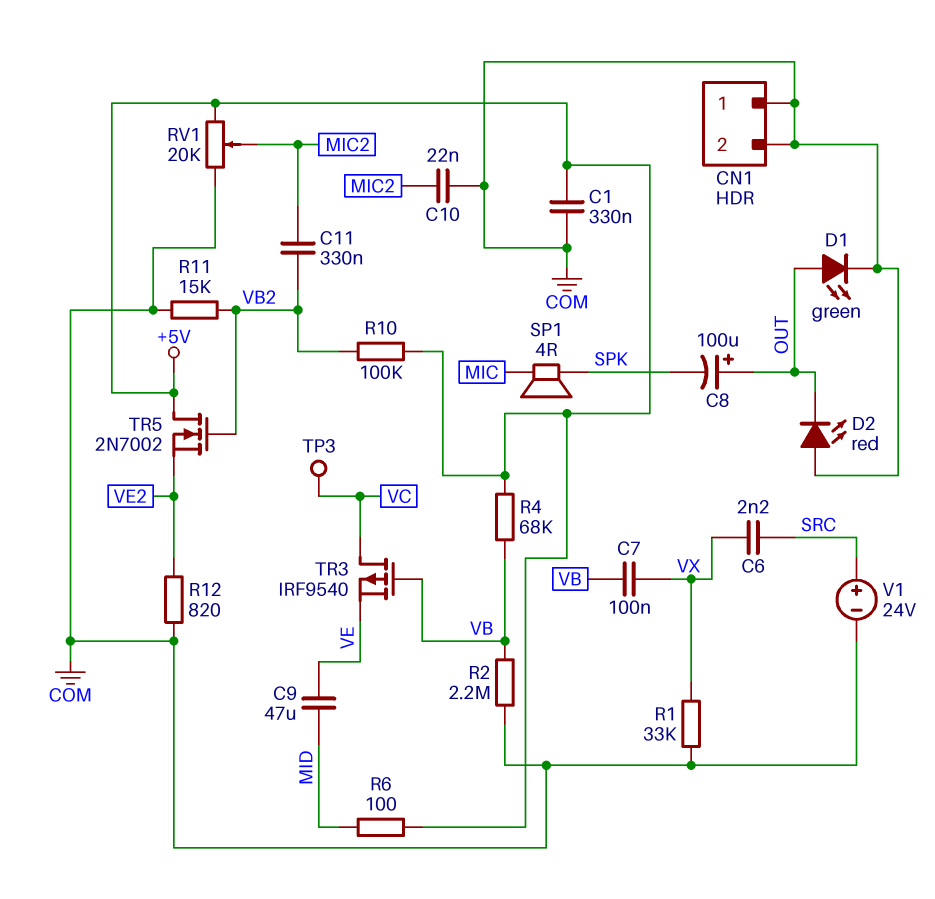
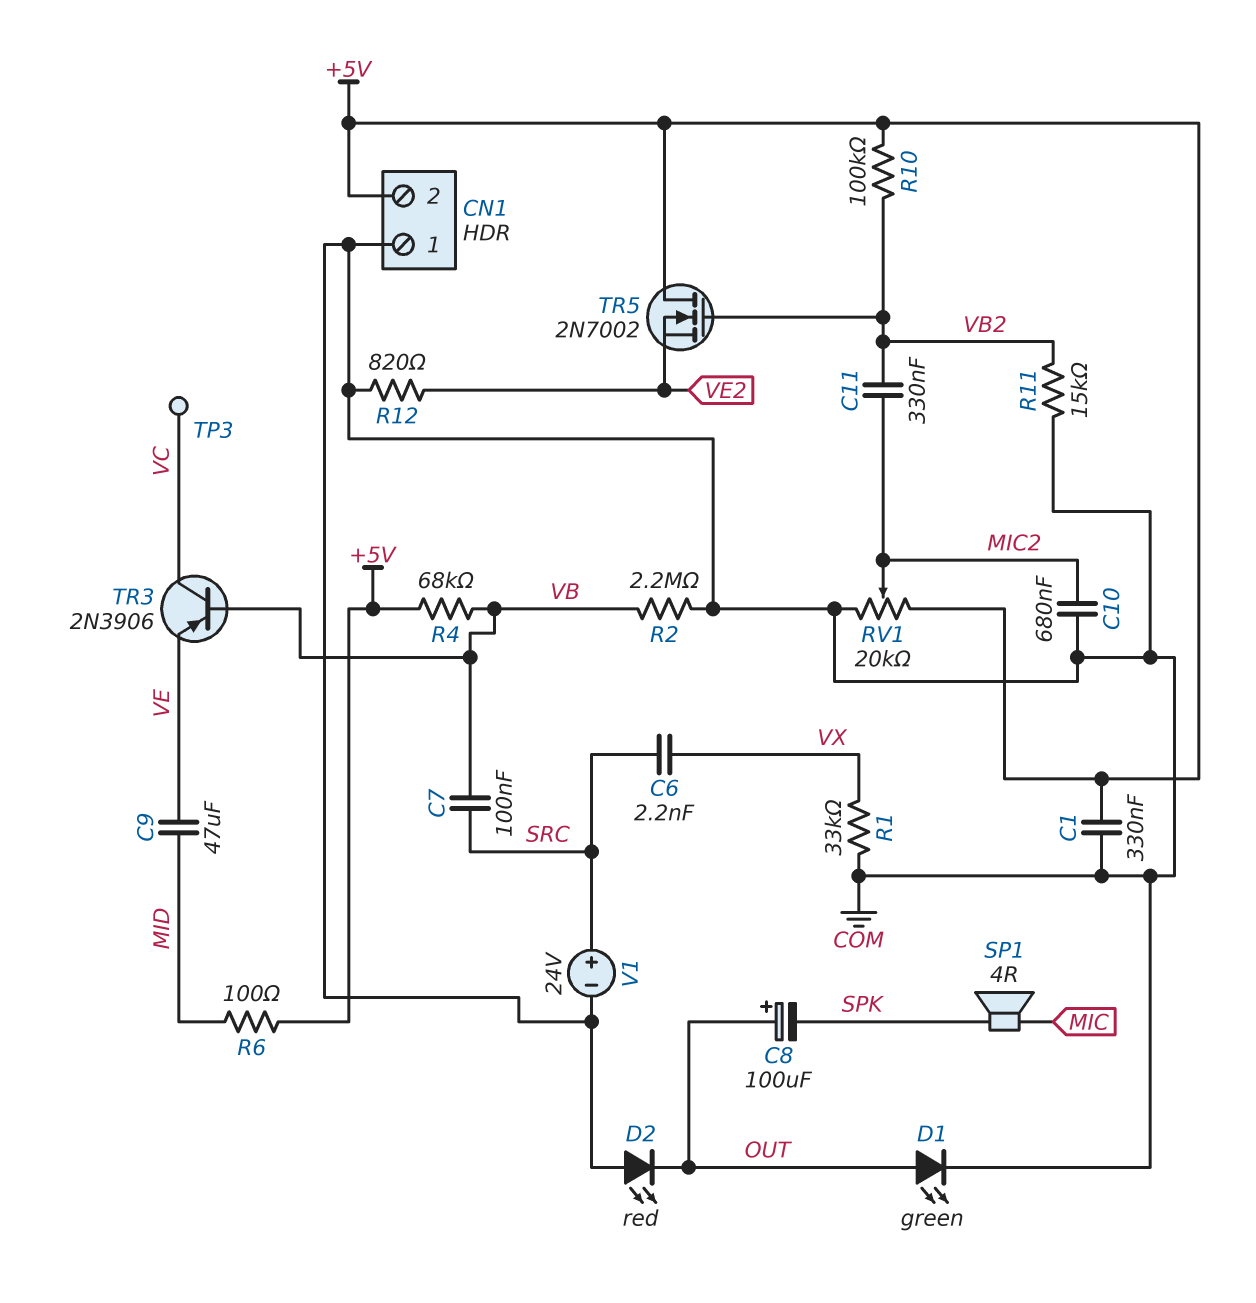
C7: 100nF (VB, VX) -> 100nF (SRC, VB)
C10: 22nF (COM, MIC2) -> 680nF (COM, MIC2)
CN1 pin 2: COM -> +5V
TR3: PMOS IRF9540 (G VB, D VC, S VE) -> PNP 2N3906 (B VB, C VC, E VE)

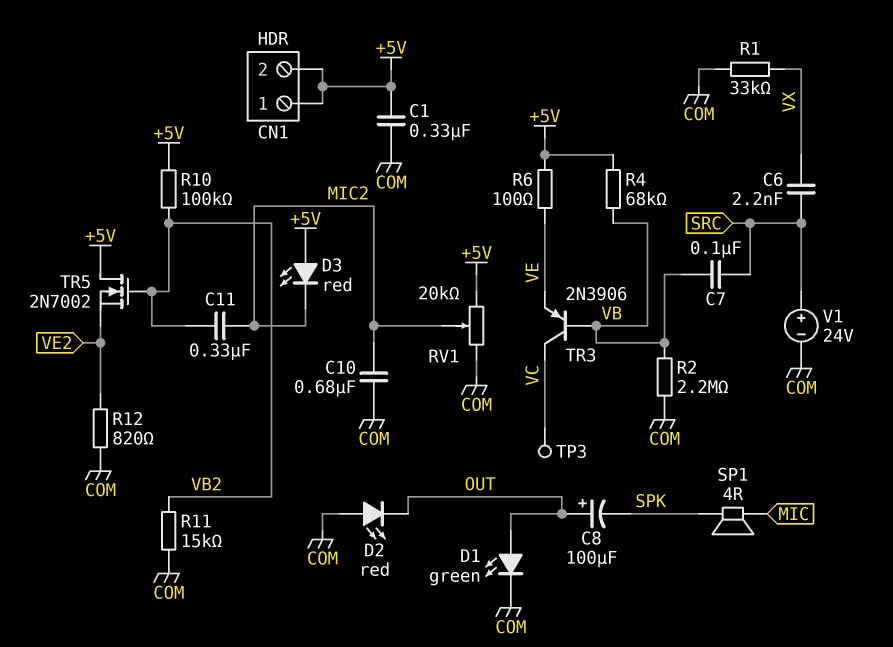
C9: 47uF (MID, VE) -> none
CN1 pin 1: COM -> +5V
D3: none -> LED red (A +5V, K MIC2)
R6: 100 (+5V, MID) -> 100 (+5V, VE)

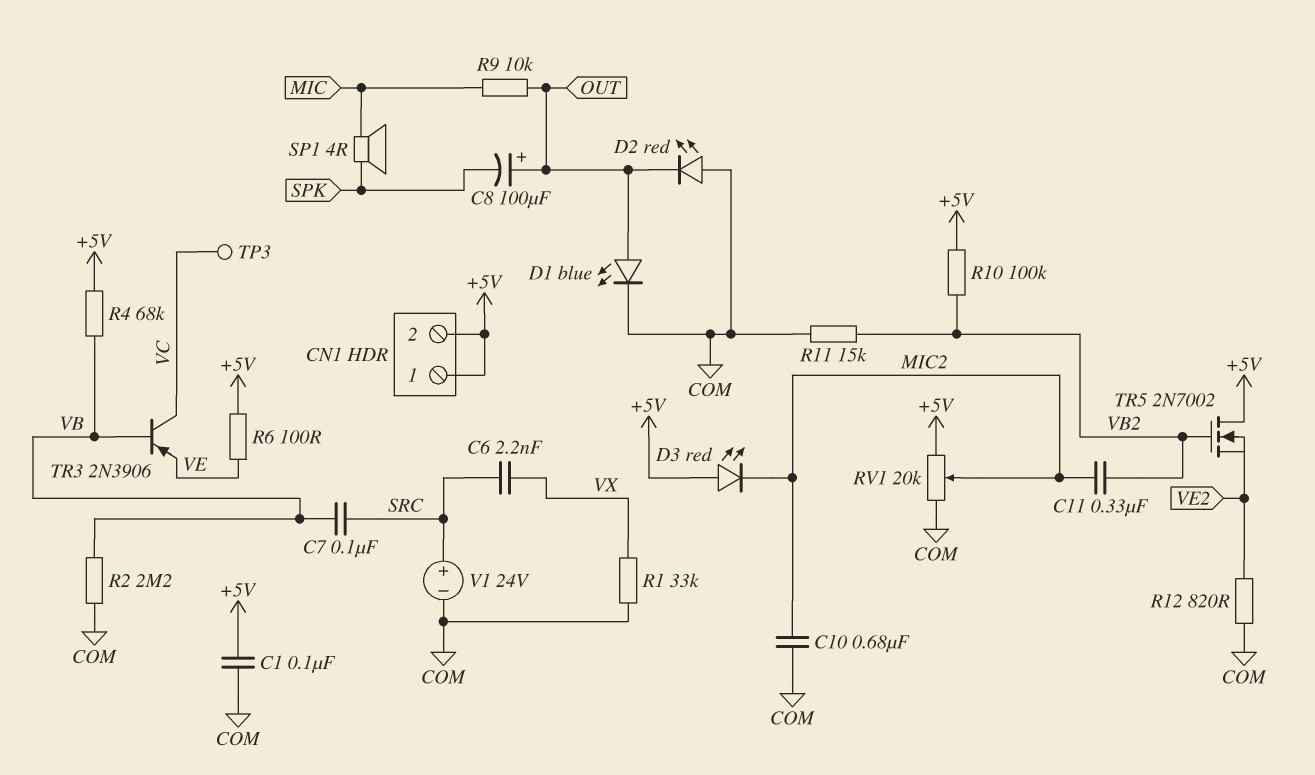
C1: 330nF (+5V, COM) -> 100nF (+5V, COM)
D1: LED green (A OUT, K COM) -> LED blue (A OUT, K COM)
R9: none -> 10k (MIC, OUT)

